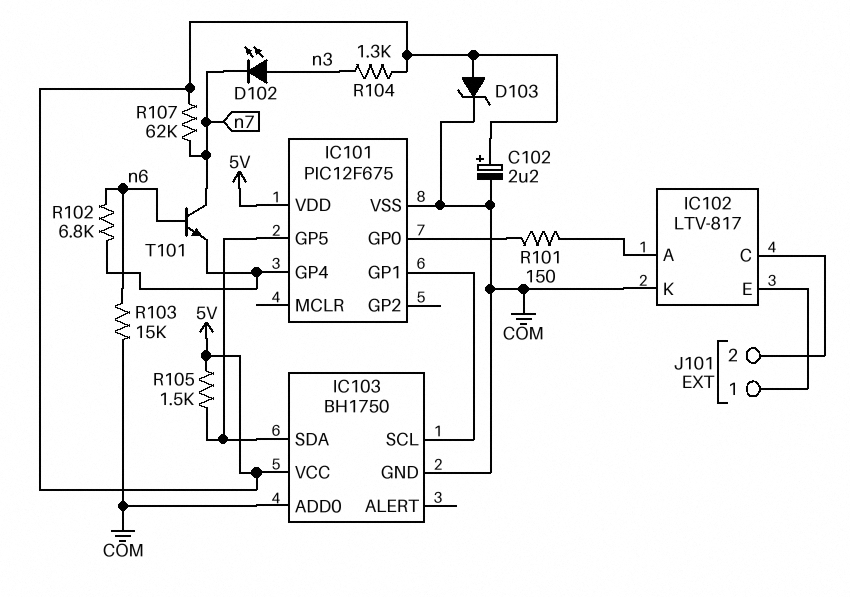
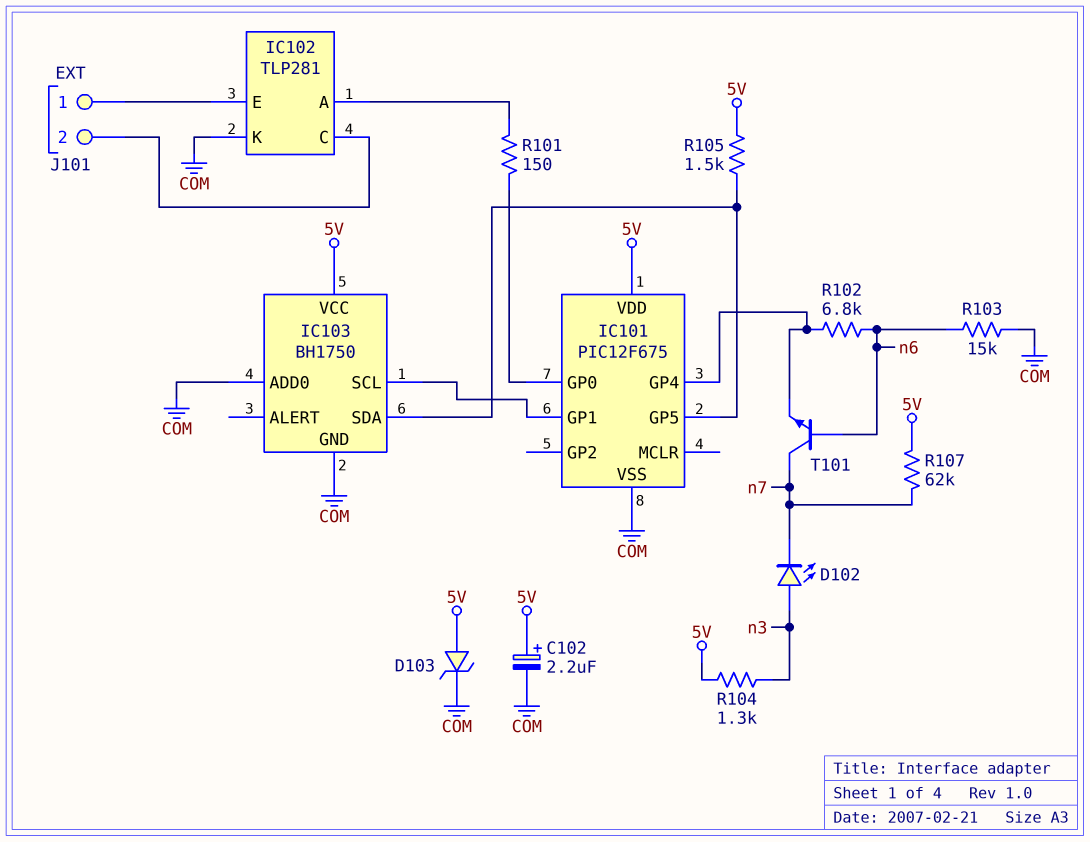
IC102: LTV-817 -> TLP281

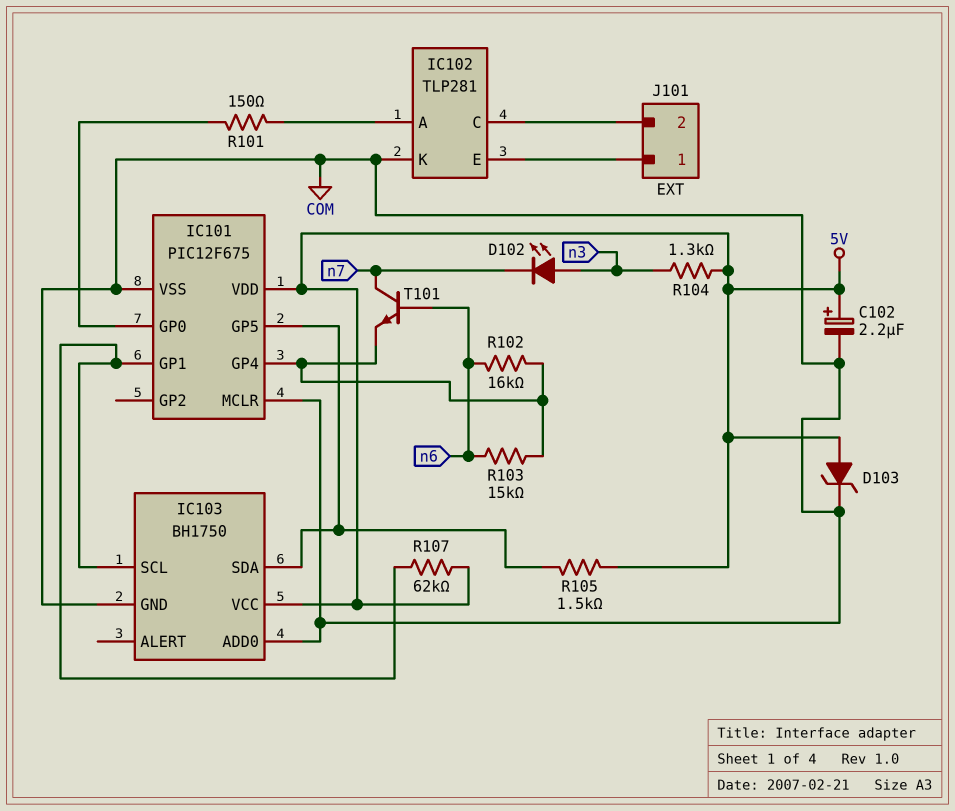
IC101 pin MCLR: none -> COM
R102: 6.8k (IC101/GP4, n6) -> 16k (IC101/GP4, n6)
R103: 15k (COM, n6) -> 15k (IC101/GP4, n6)
R107: 62k (5V, n7) -> 62k (5V, IC101/GP1)

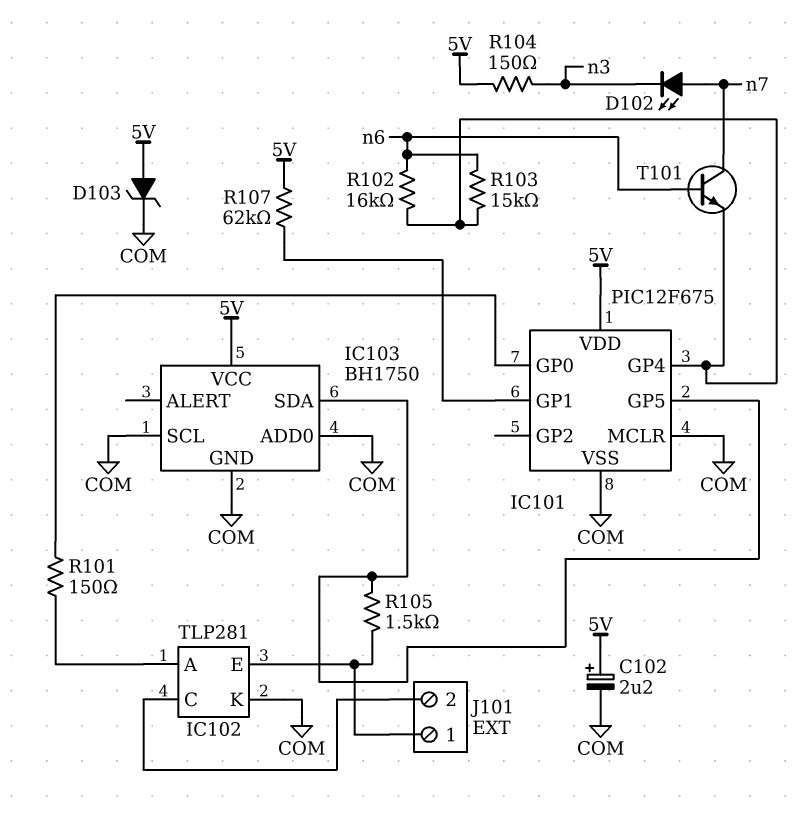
D102: LED (A n3, K n7) -> LED (A n7, K n3)
IC103 pin SCL: IC101/GP1 -> COM
R104: 1.3k (5V, n3) -> 150 (5V, n3)
R105: 1.5k (5V, IC101/GP5) -> 1.5k (IC101/GP5, IC102/E)

